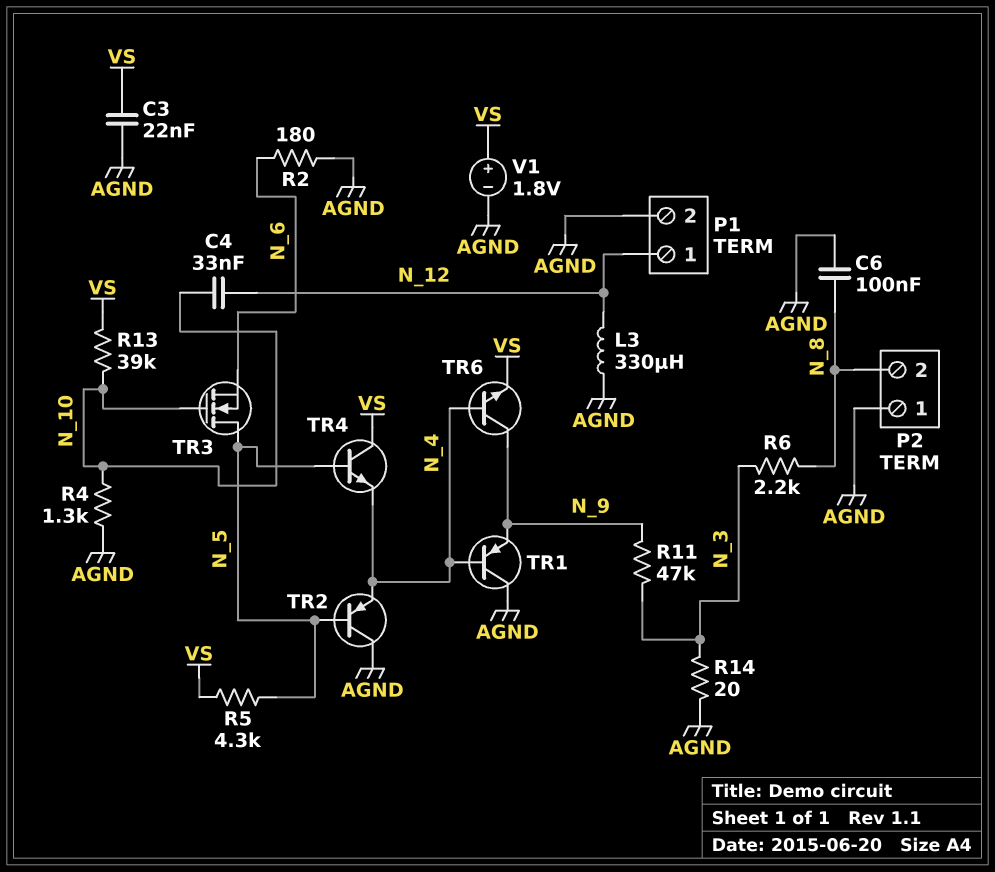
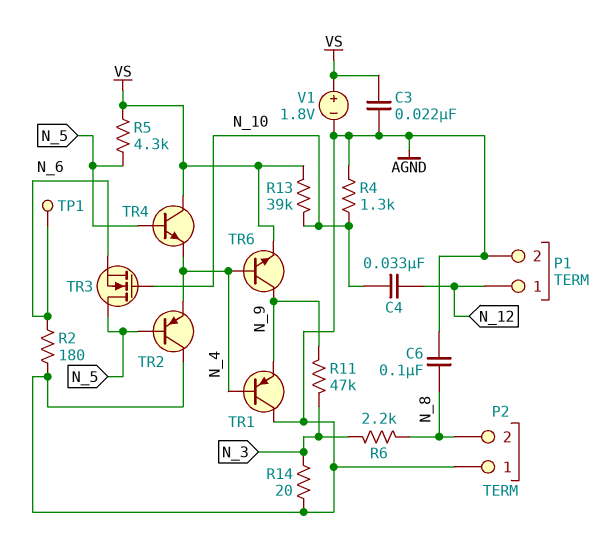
L3: 330uH (AGND, N_12) -> none
TP1: none -> test point (N_6)

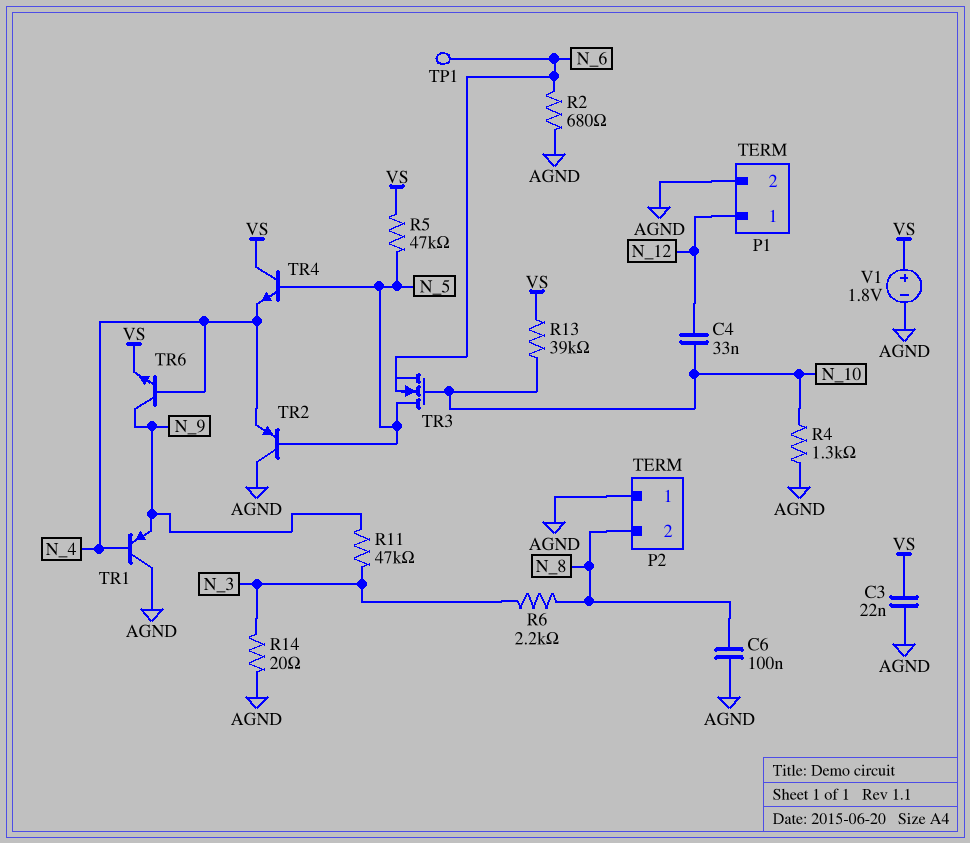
R2: 180 (AGND, N_6) -> 680 (AGND, N_6)
R5: 4.3k (N_5, VS) -> 47k (N_5, VS)

